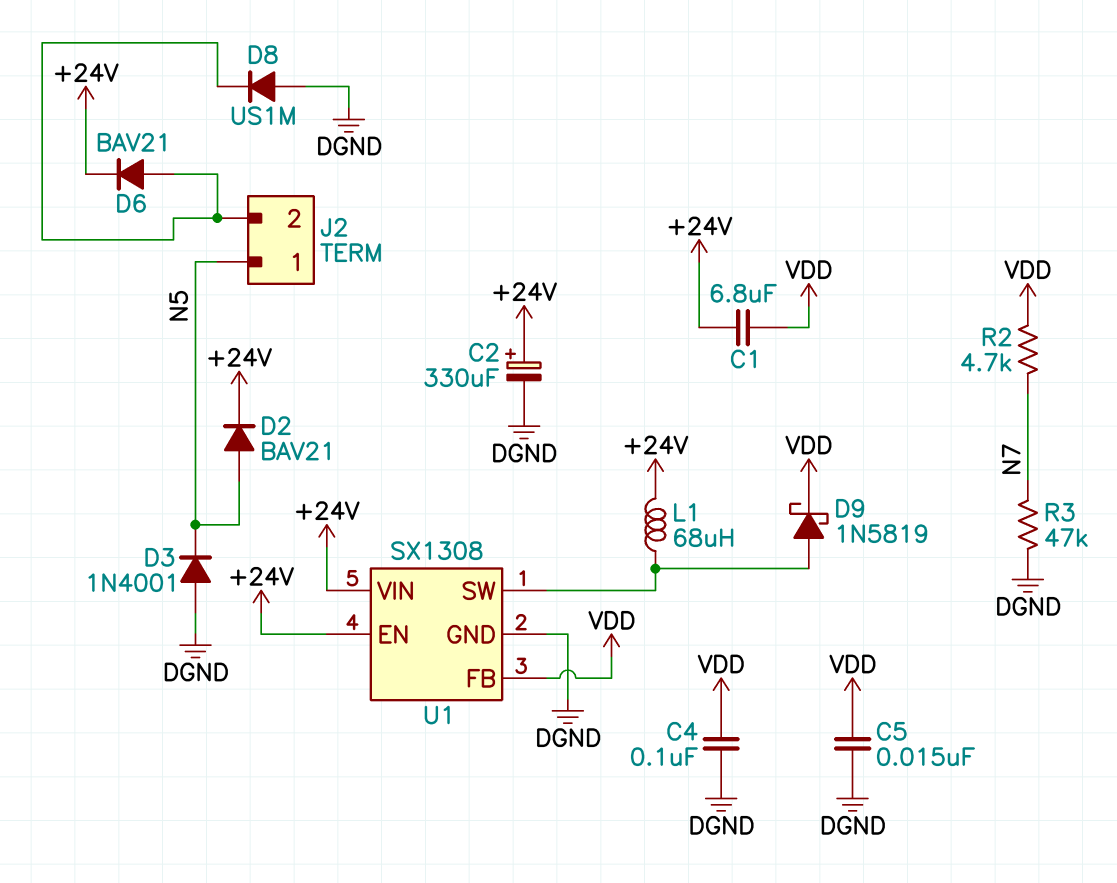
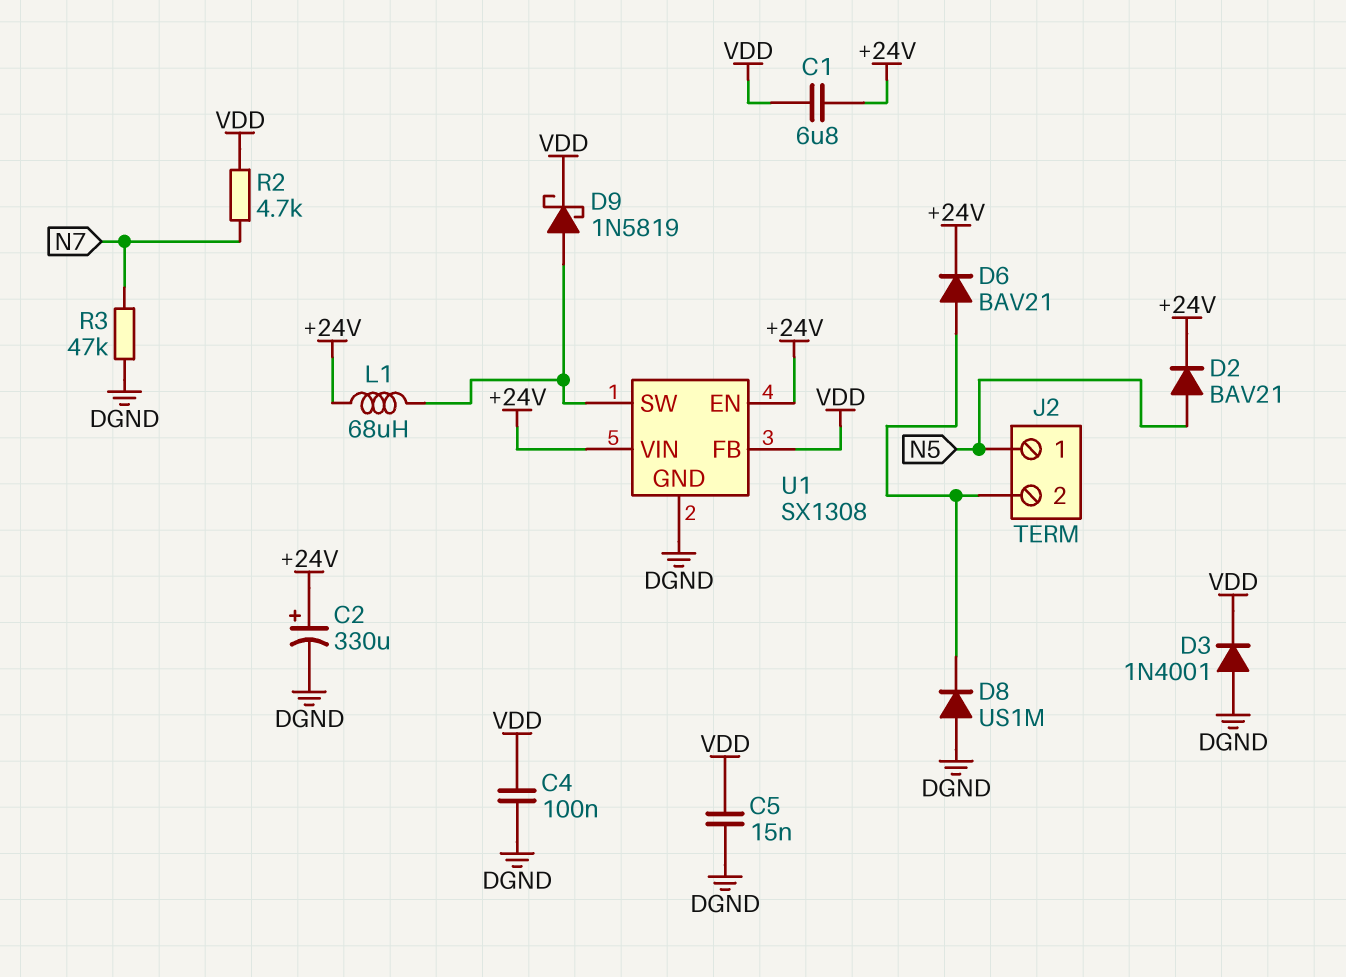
D3: diode 1N4001 (A DGND, K N5) -> diode 1N4001 (A DGND, K VDD)

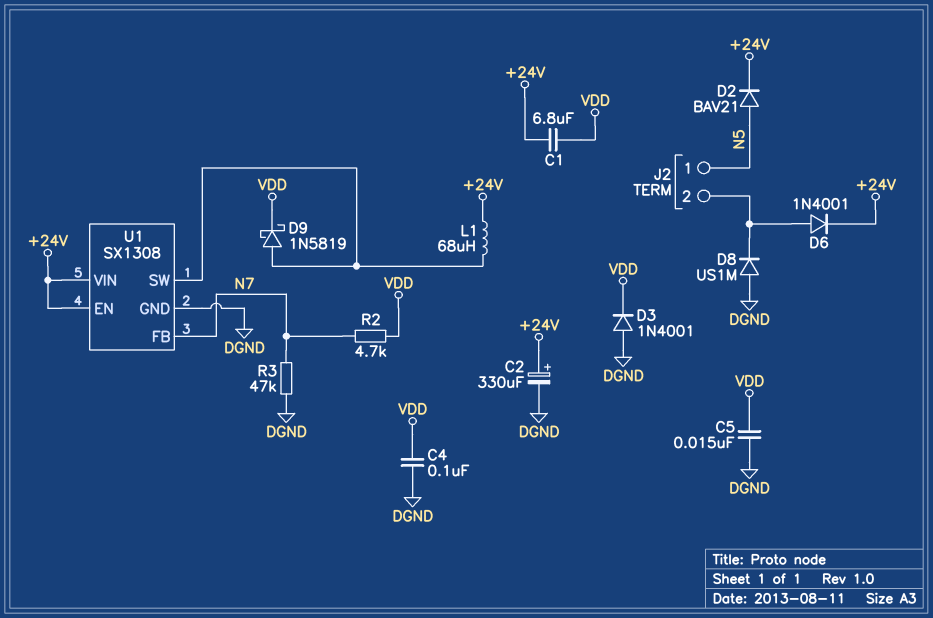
D6: diode BAV21 (A J2/2, K +24V) -> diode 1N4001 (A J2/2, K +24V)
U1 pin FB: VDD -> N7

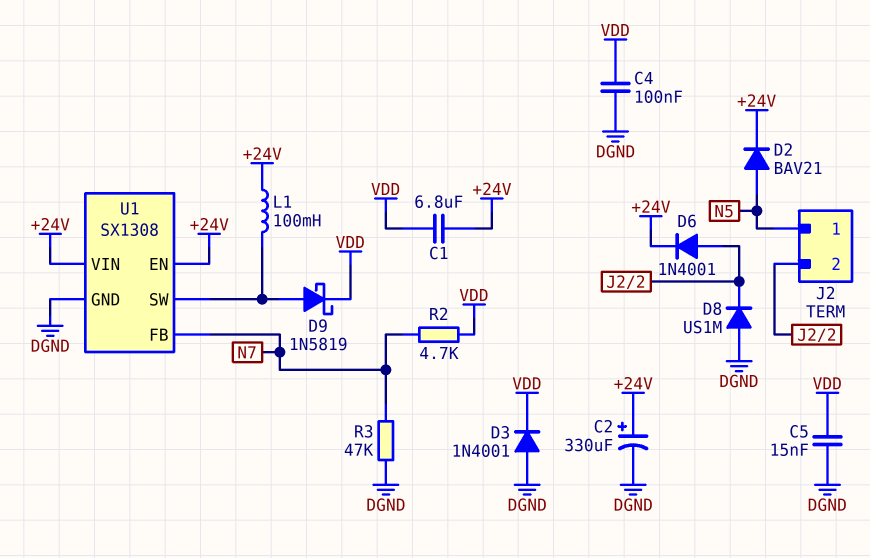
L1: 68uH (+24V, U1/SW) -> 100mH (+24V, U1/SW)

